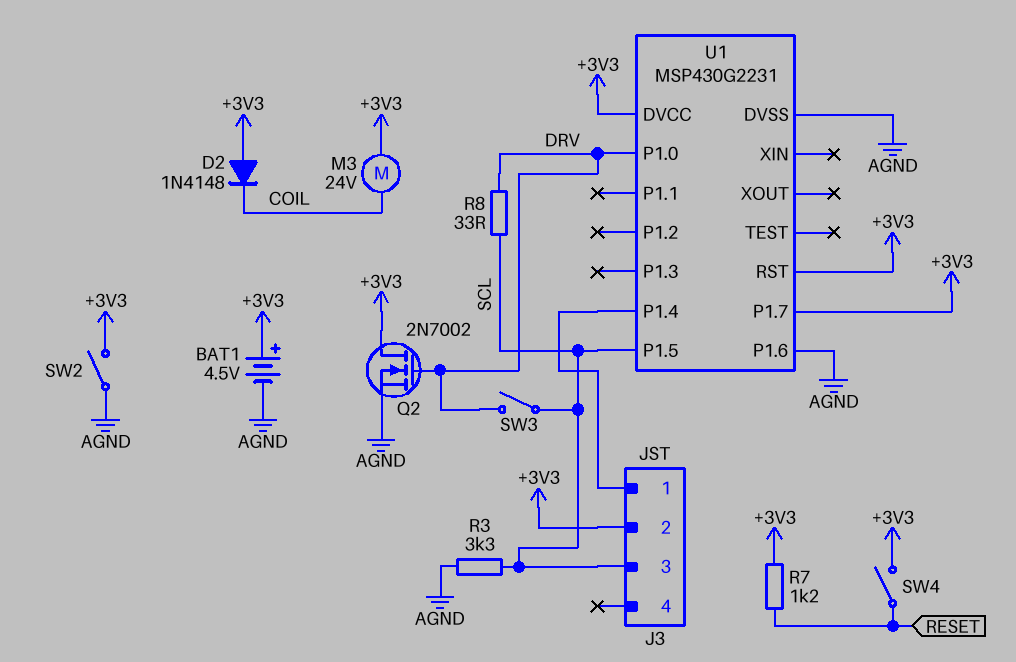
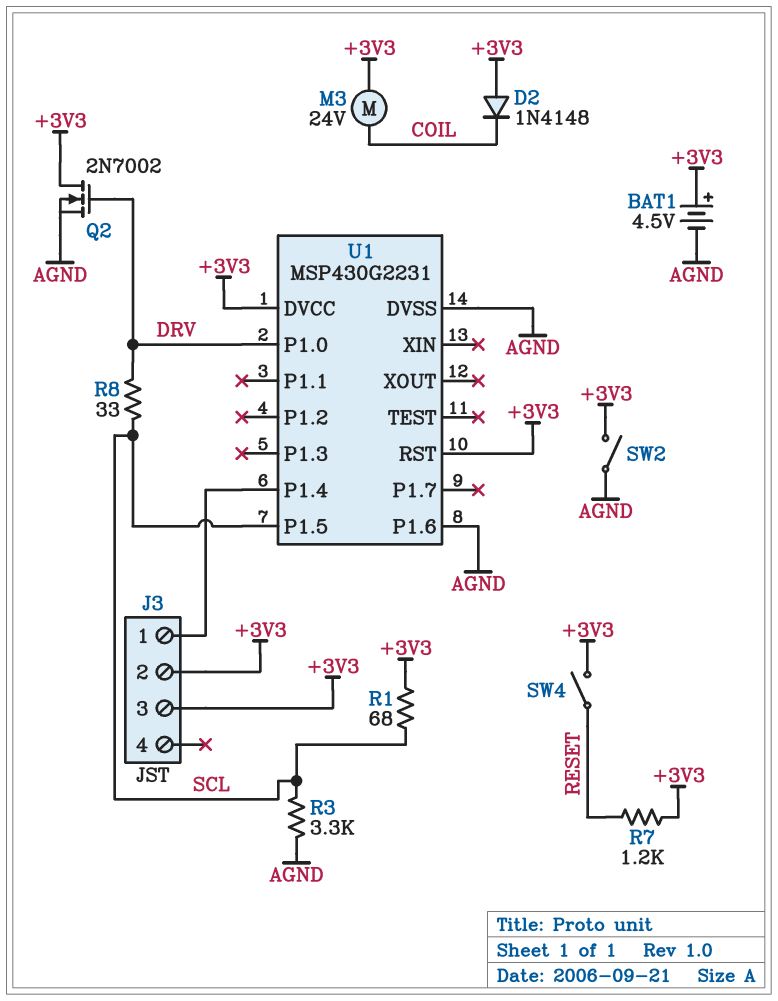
J3 pin 3: SCL -> +3V3
R1: none -> 68 (+3V3, SCL)
SW3: switch (DRV, SCL) -> none
U1 pin P1.7: +3V3 -> none

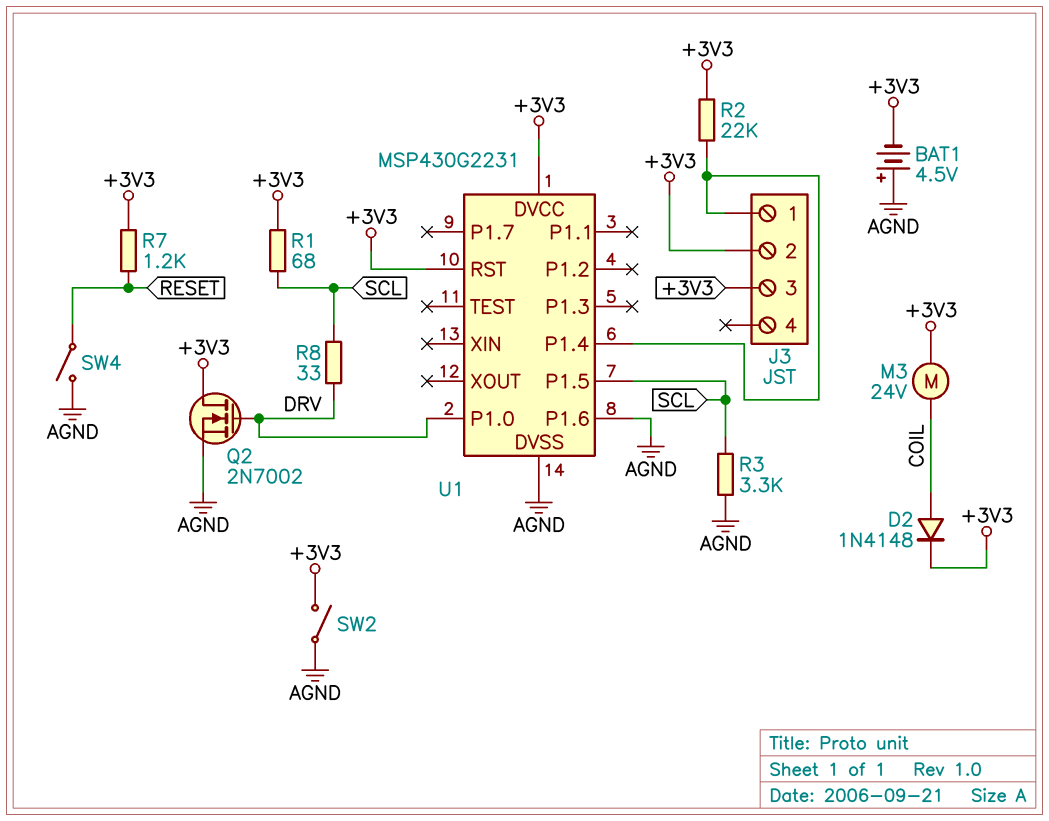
BAT1: 4.5V (plus +3V3, minus AGND) -> 4.5V (plus AGND, minus +3V3)
D2: diode 1N4148 (A +3V3, K COIL) -> diode 1N4148 (A COIL, K +3V3)
R2: none -> 22k (+3V3, J3/1)
SW4: switch (+3V3, RESET) -> switch (AGND, RESET)

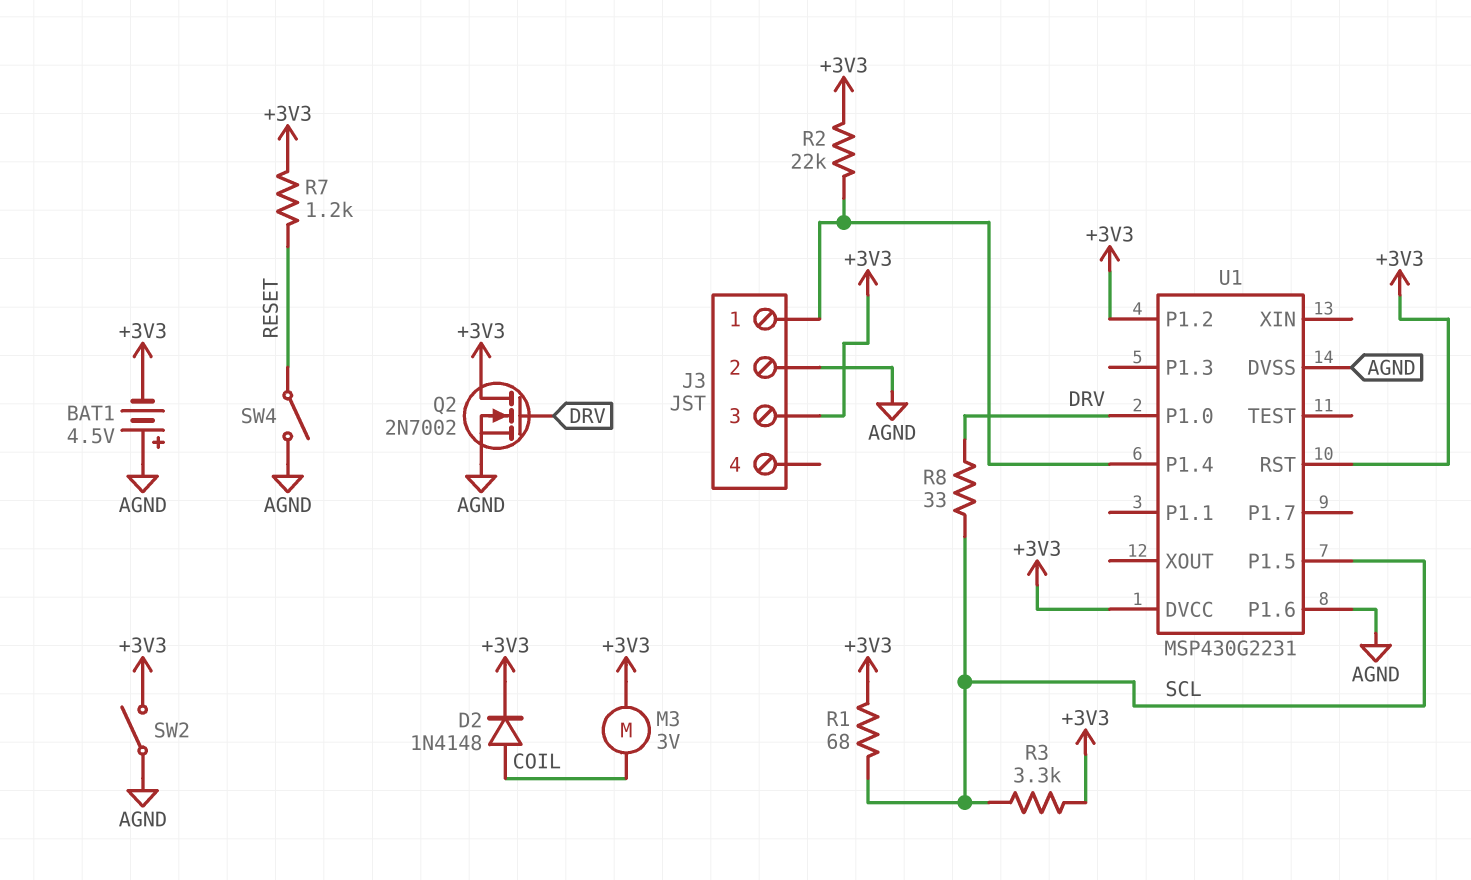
J3 pin 2: +3V3 -> AGND
M3: motor 24V (+3V3, COIL) -> motor 3V (+3V3, COIL)
R3: 3.3k (AGND, SCL) -> 3.3k (+3V3, SCL)
U1 pin P1.2: none -> +3V3

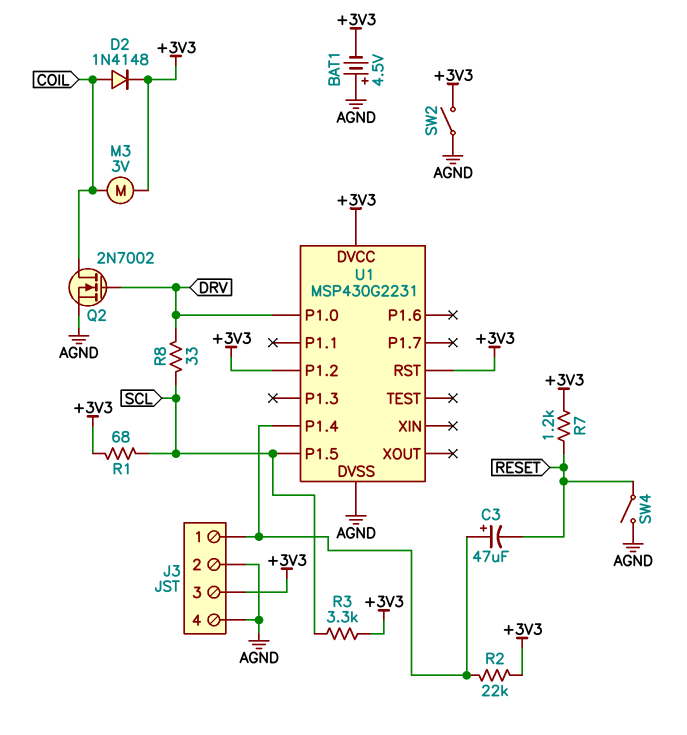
C3: none -> 47uF (plus J3/1, minus RESET)
J3 pin 4: none -> AGND
Q2: NMOS 2N7002 (G DRV, D +3V3, S AGND) -> NMOS 2N7002 (G DRV, D COIL, S AGND)
U1 pin P1.6: AGND -> none

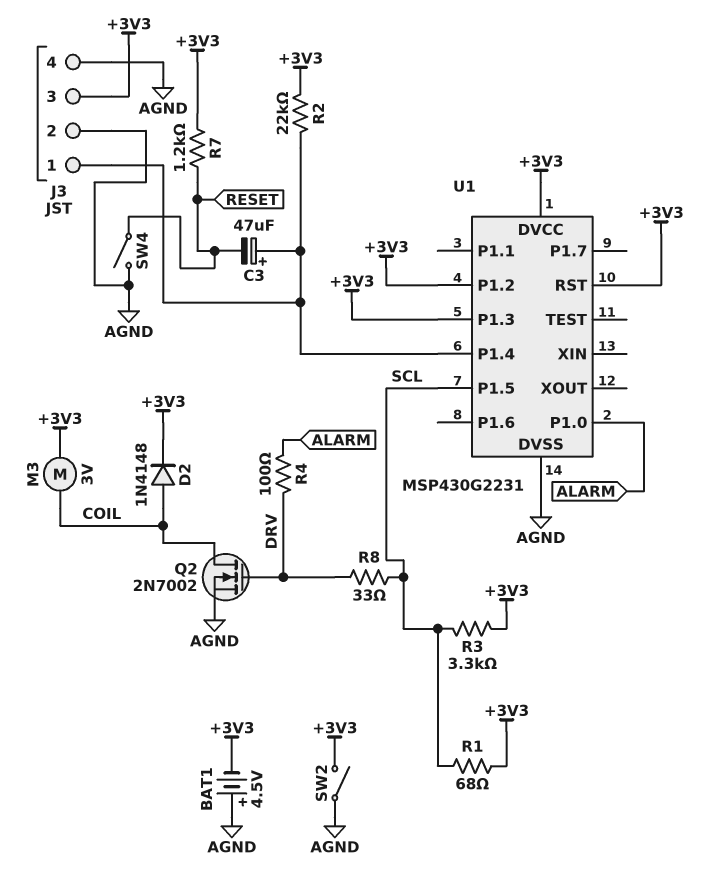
R4: none -> 100 (ALARM, DRV)
U1 pin P1.0: DRV -> ALARM
U1 pin P1.3: none -> +3V3

